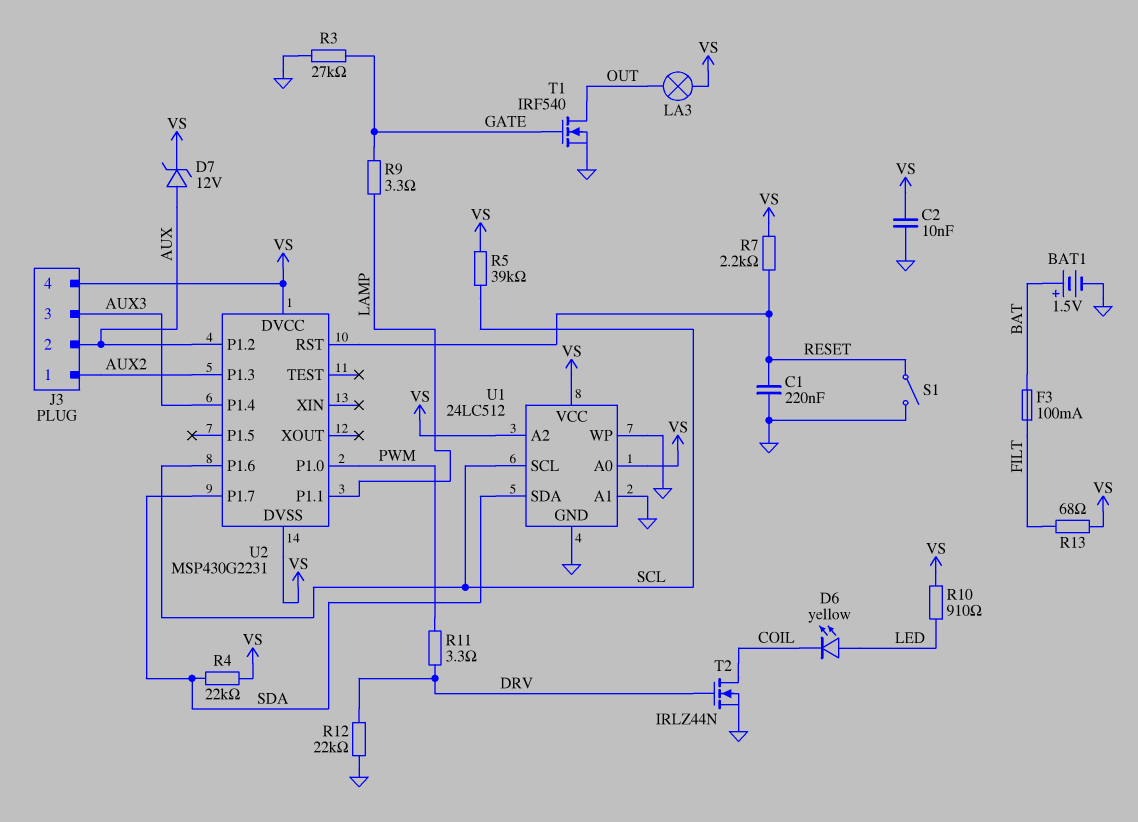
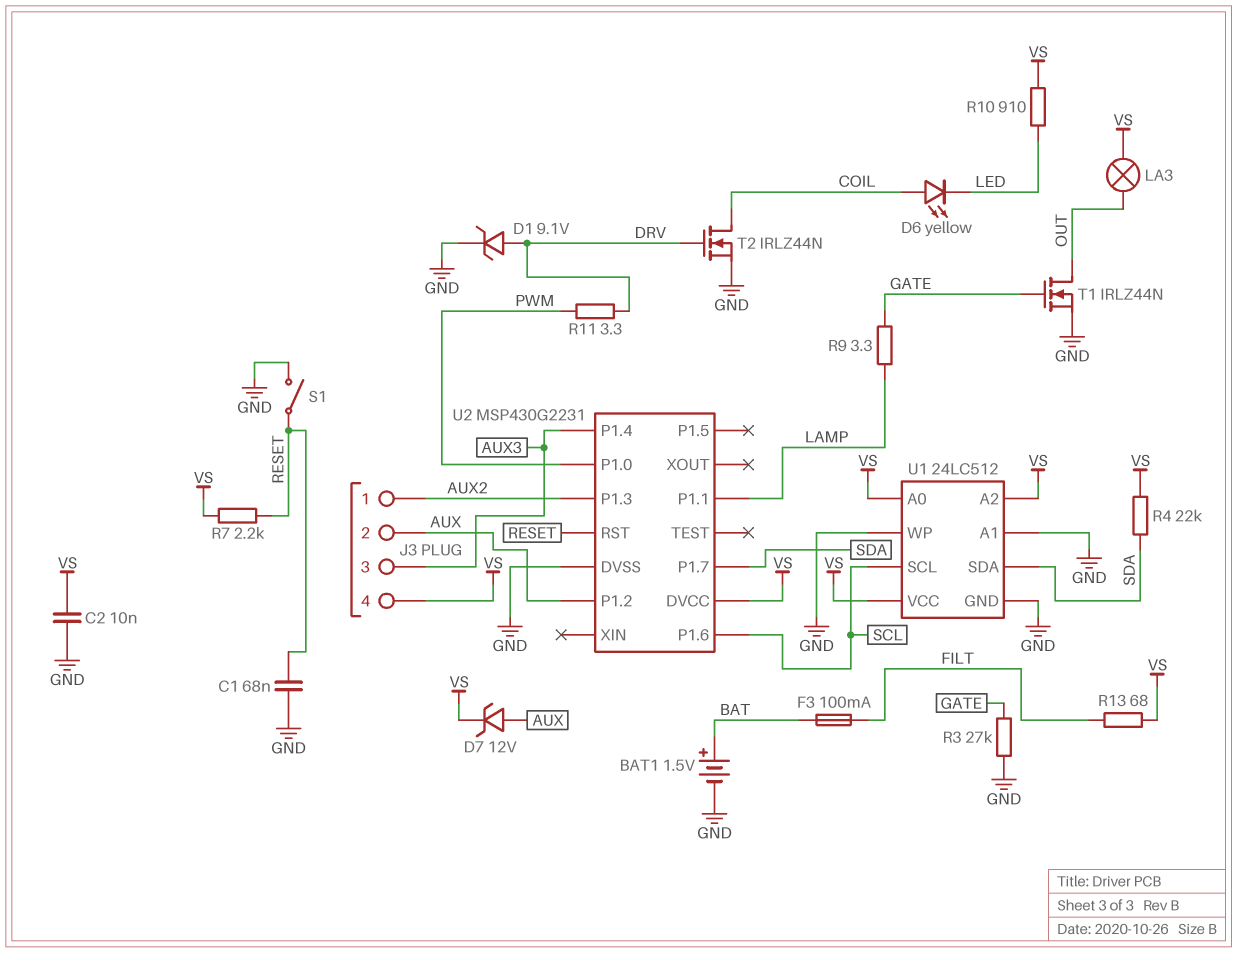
C1: 220nF (GND, RESET) -> 68nF (GND, RESET)
D1: none -> zener 9.1V (A DRV, K GND)
D6: LED yellow (A LED, K COIL) -> LED yellow (A COIL, K LED)
R5: 39k (SCL, VS) -> none
R12: 22k (DRV, GND) -> none
T1: NMOS IRF540 (G GATE, D OUT, S GND) -> NMOS IRLZ44N (G GATE, D OUT, S GND)
U2 pin DVSS: VS -> GND

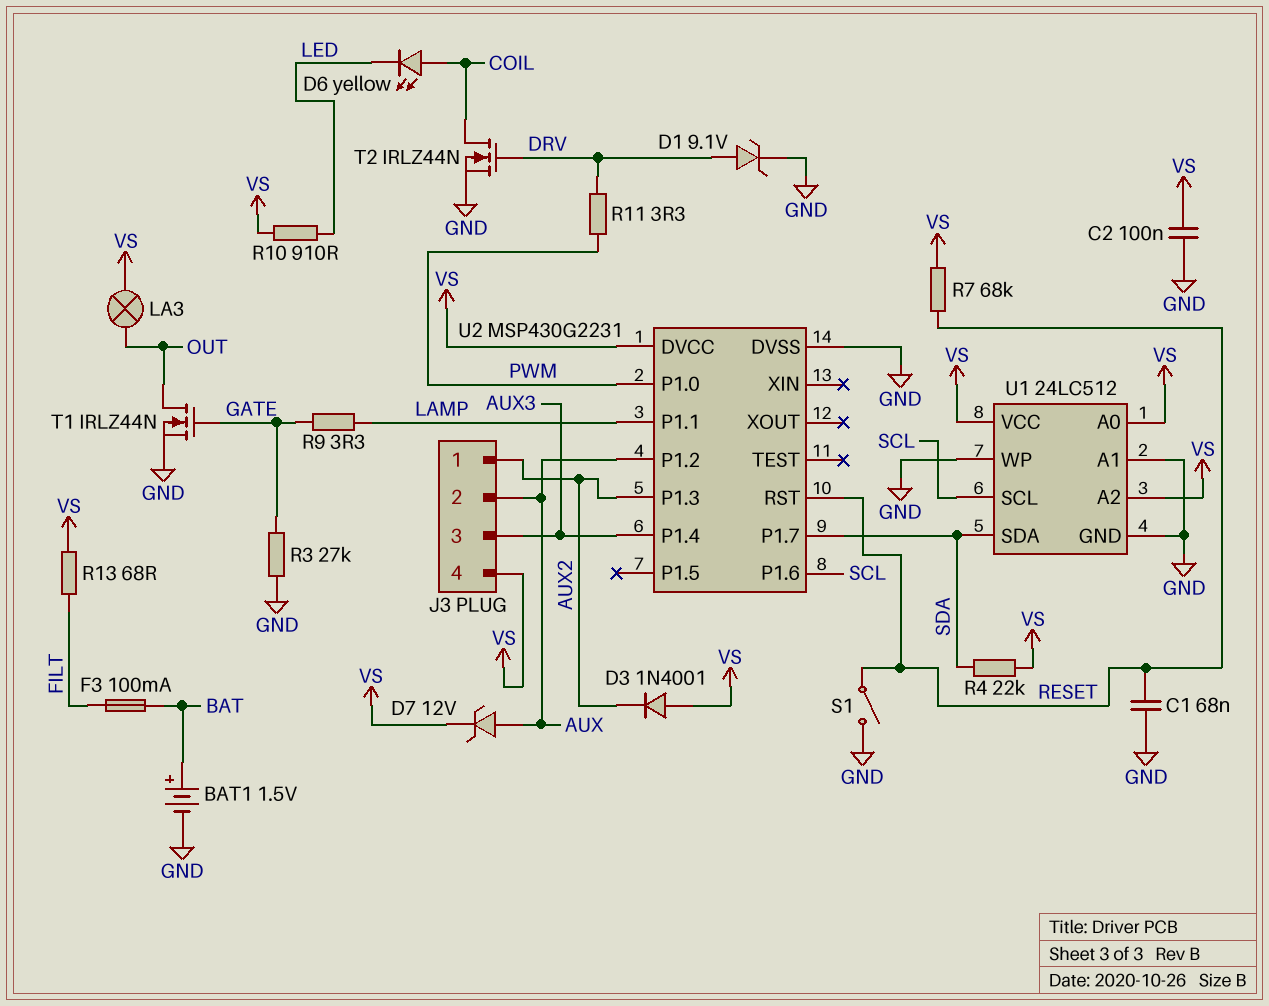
C2: 10nF (GND, VS) -> 100nF (GND, VS)
D3: none -> diode 1N4001 (A VS, K AUX2)
R7: 2.2k (RESET, VS) -> 68k (RESET, VS)

